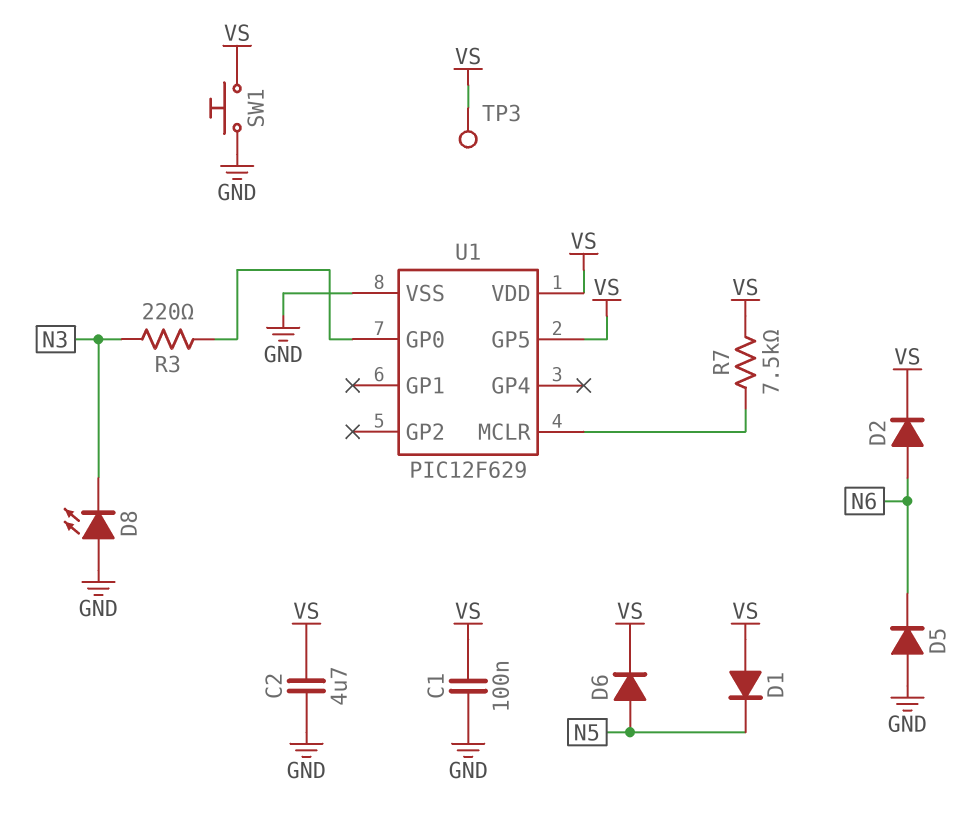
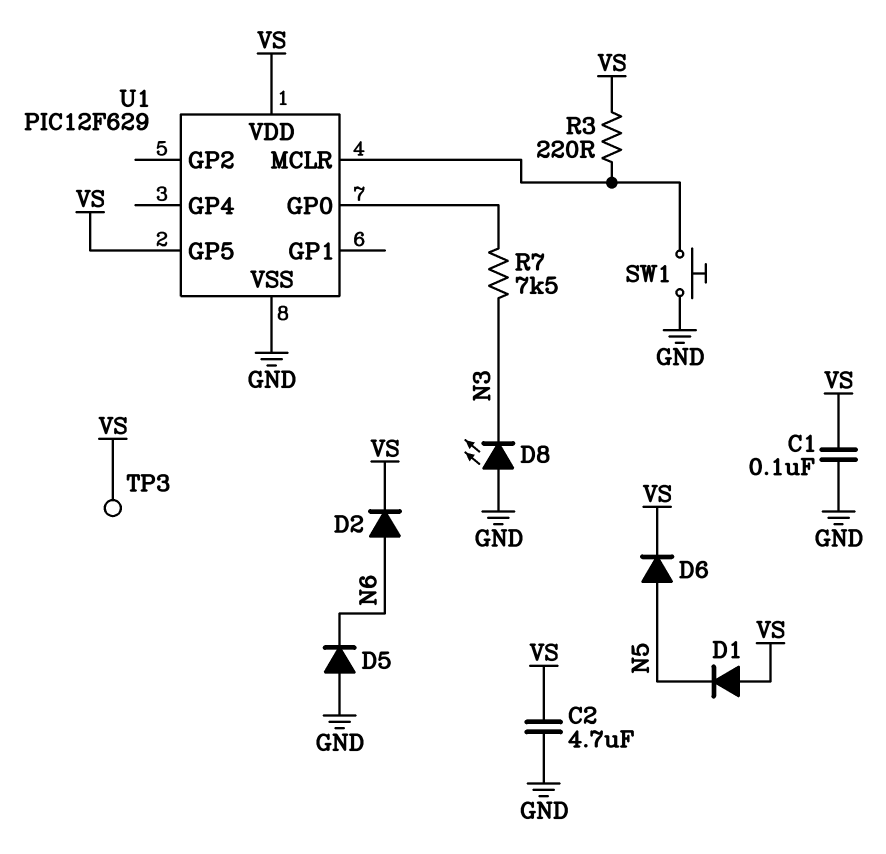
R3: 220 (N3, U1/GP0) -> 220 (U1/MCLR, VS)
R7: 7.5k (U1/MCLR, VS) -> 7.5k (N3, U1/GP0)
SW1: button (GND, VS) -> button (GND, U1/MCLR)

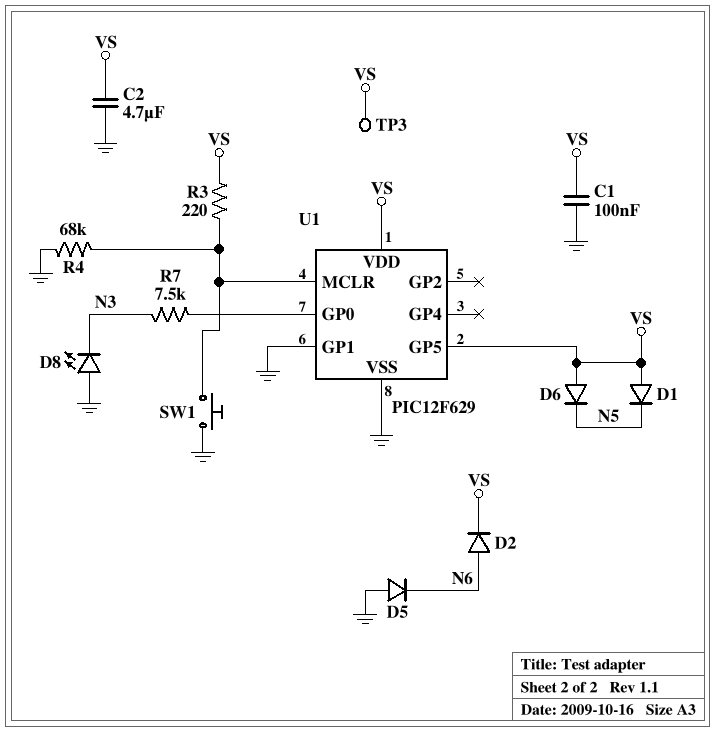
D6: diode (A N5, K VS) -> diode (A VS, K N5)
R4: none -> 68k (GND, U1/MCLR)
U1 pin GP1: none -> GND

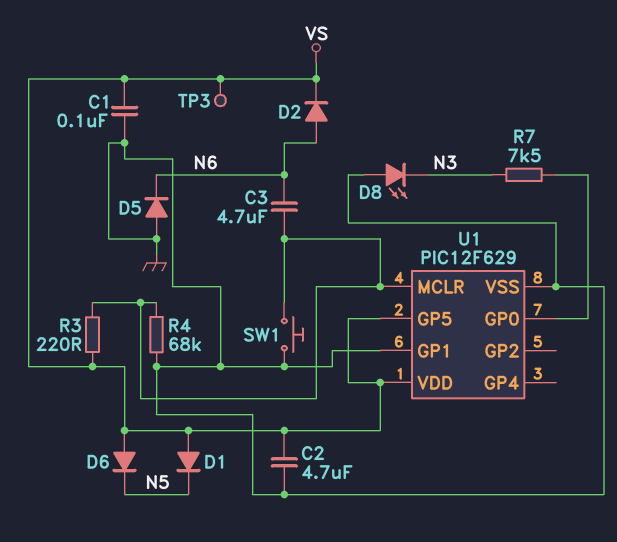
C3: none -> 4.7uF (N6, U1/MCLR)

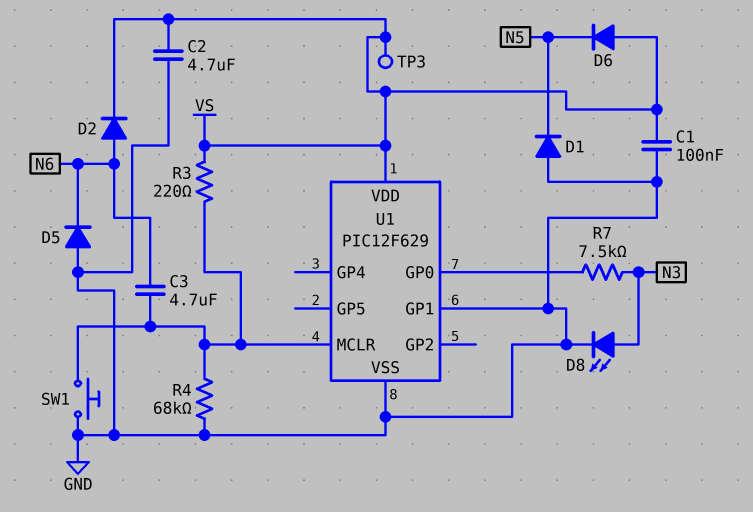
D1: diode (A VS, K N5) -> diode (A GND, K N5)
D8: LED (A GND, K N3) -> LED (A N3, K GND)
U1 pin GP5: VS -> none

